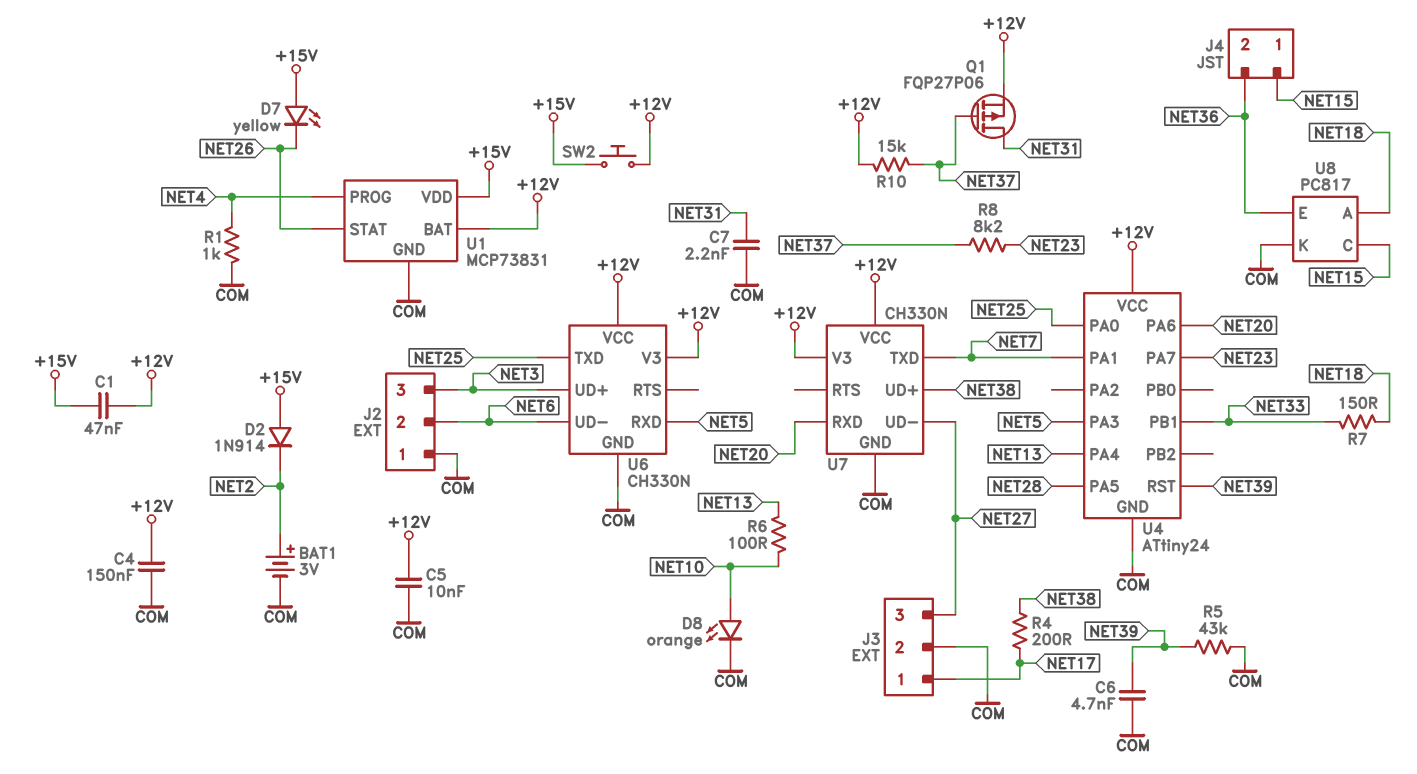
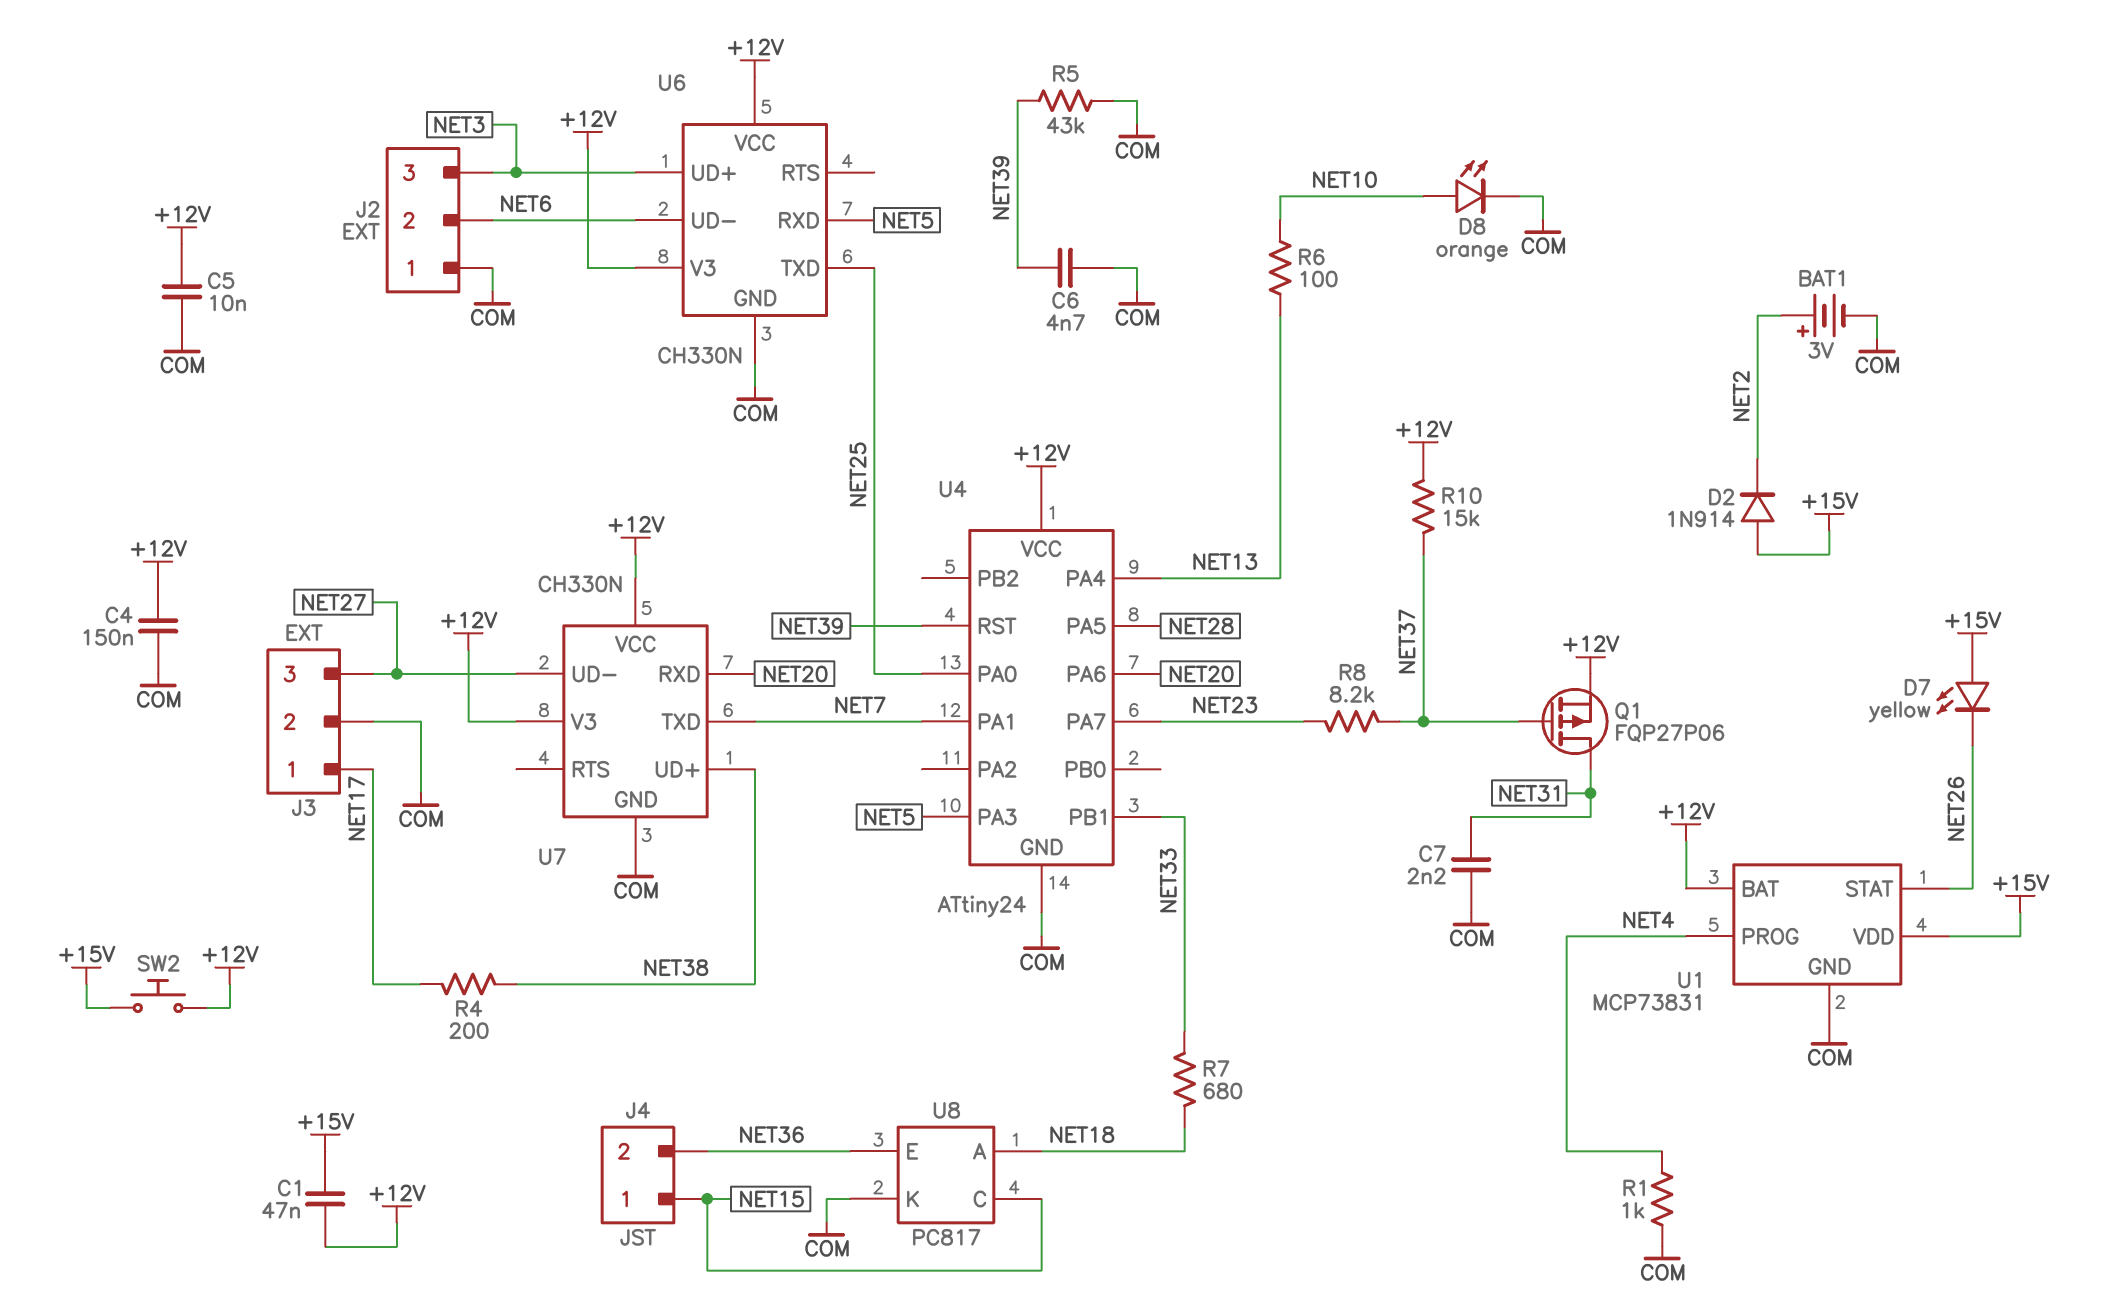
R7: 150 (NET18, NET33) -> 680 (NET18, NET33)

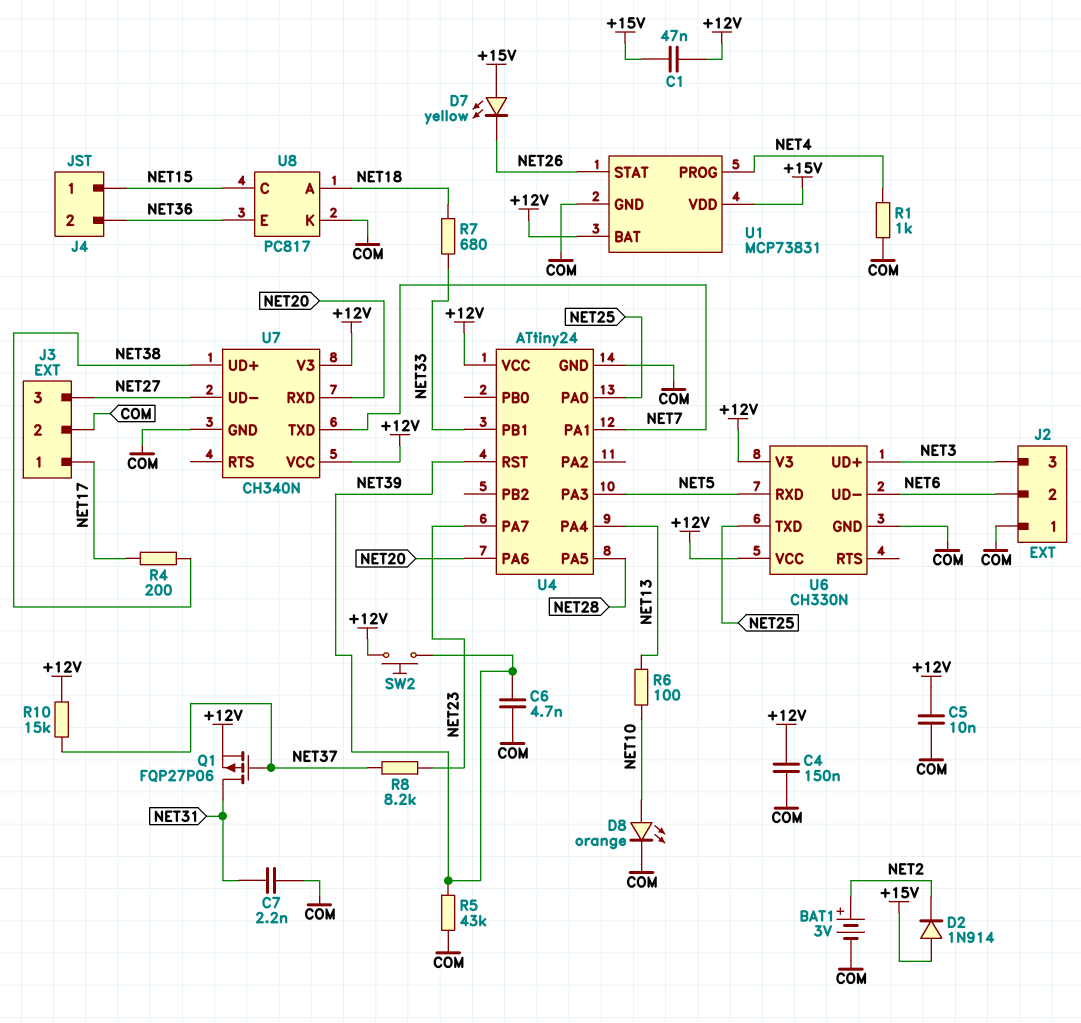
SW2: button (+12V, +15V) -> button (+12V, NET39)
U7: CH330N -> CH340N

